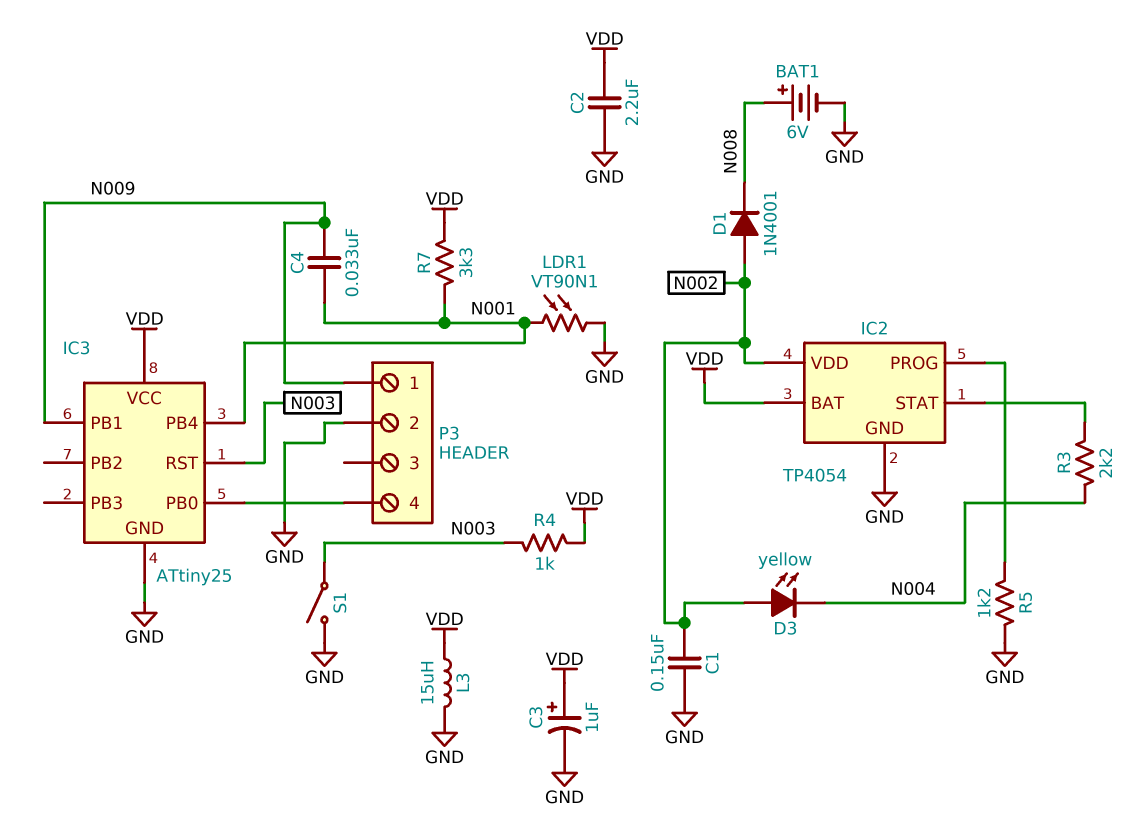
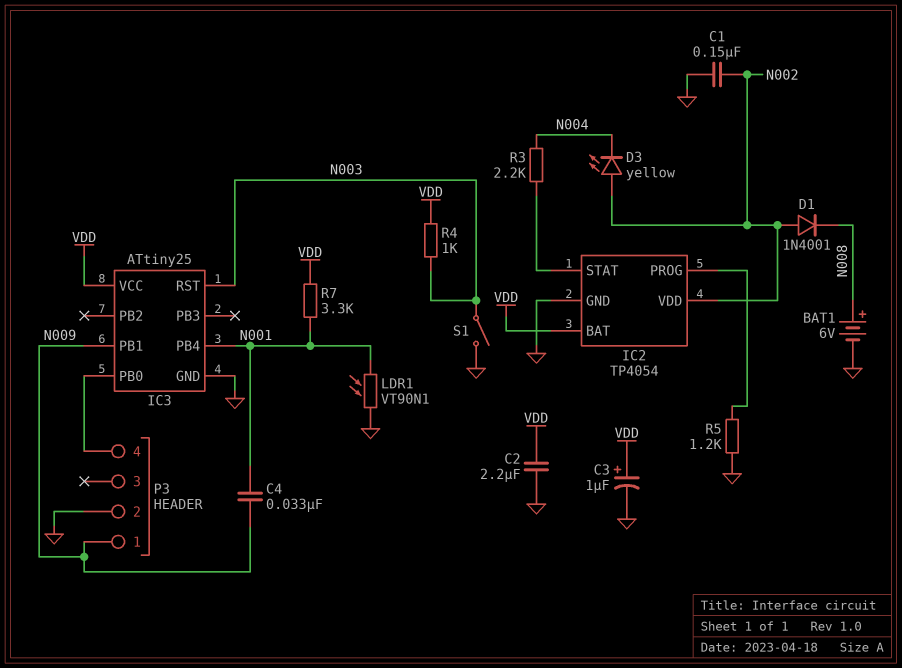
L3: 15uH (GND, VDD) -> none

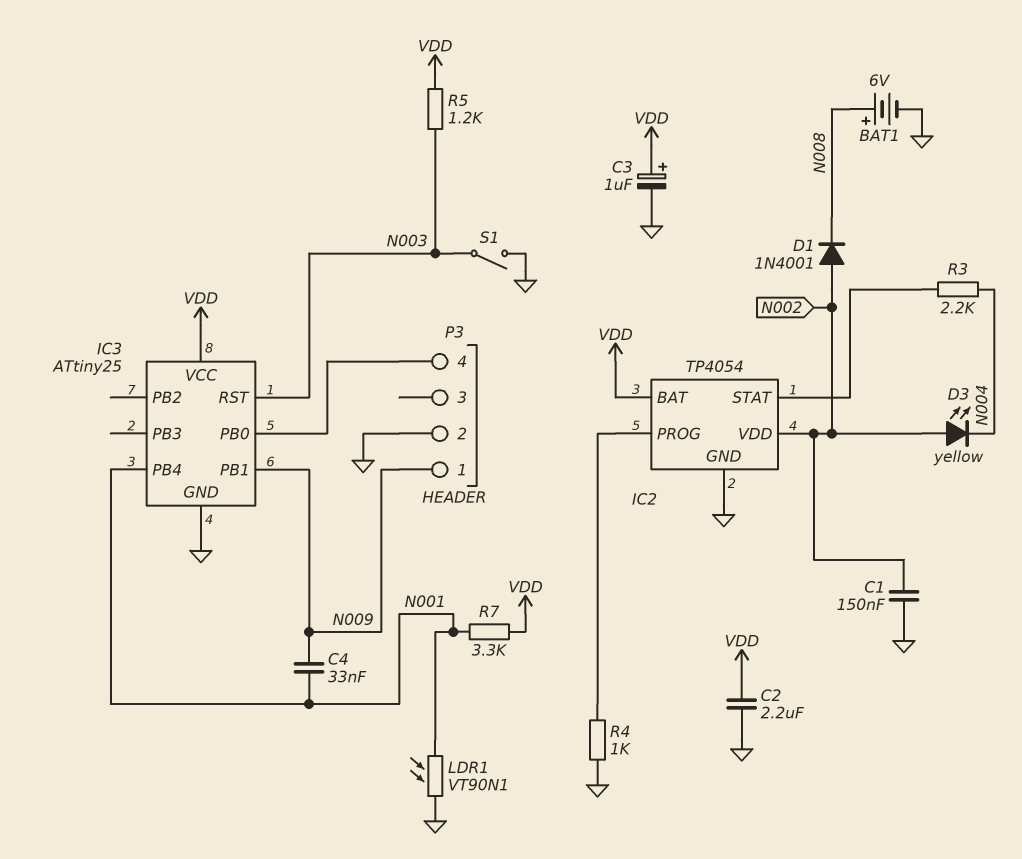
R4: 1k (N003, VDD) -> 1k (GND, IC2/PROG)
R5: 1.2k (GND, IC2/PROG) -> 1.2k (N003, VDD)

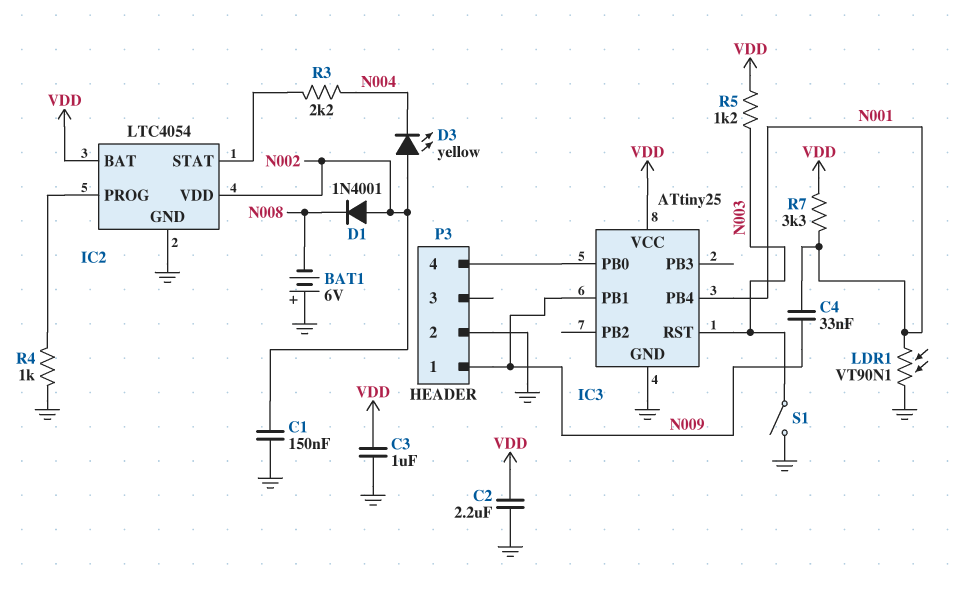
BAT1: 6V (plus N008, minus GND) -> 6V (plus GND, minus N008)
C3: 1uF (plus VDD, minus GND) -> 1uF (GND, VDD)
IC2: TP4054 -> LTC4054

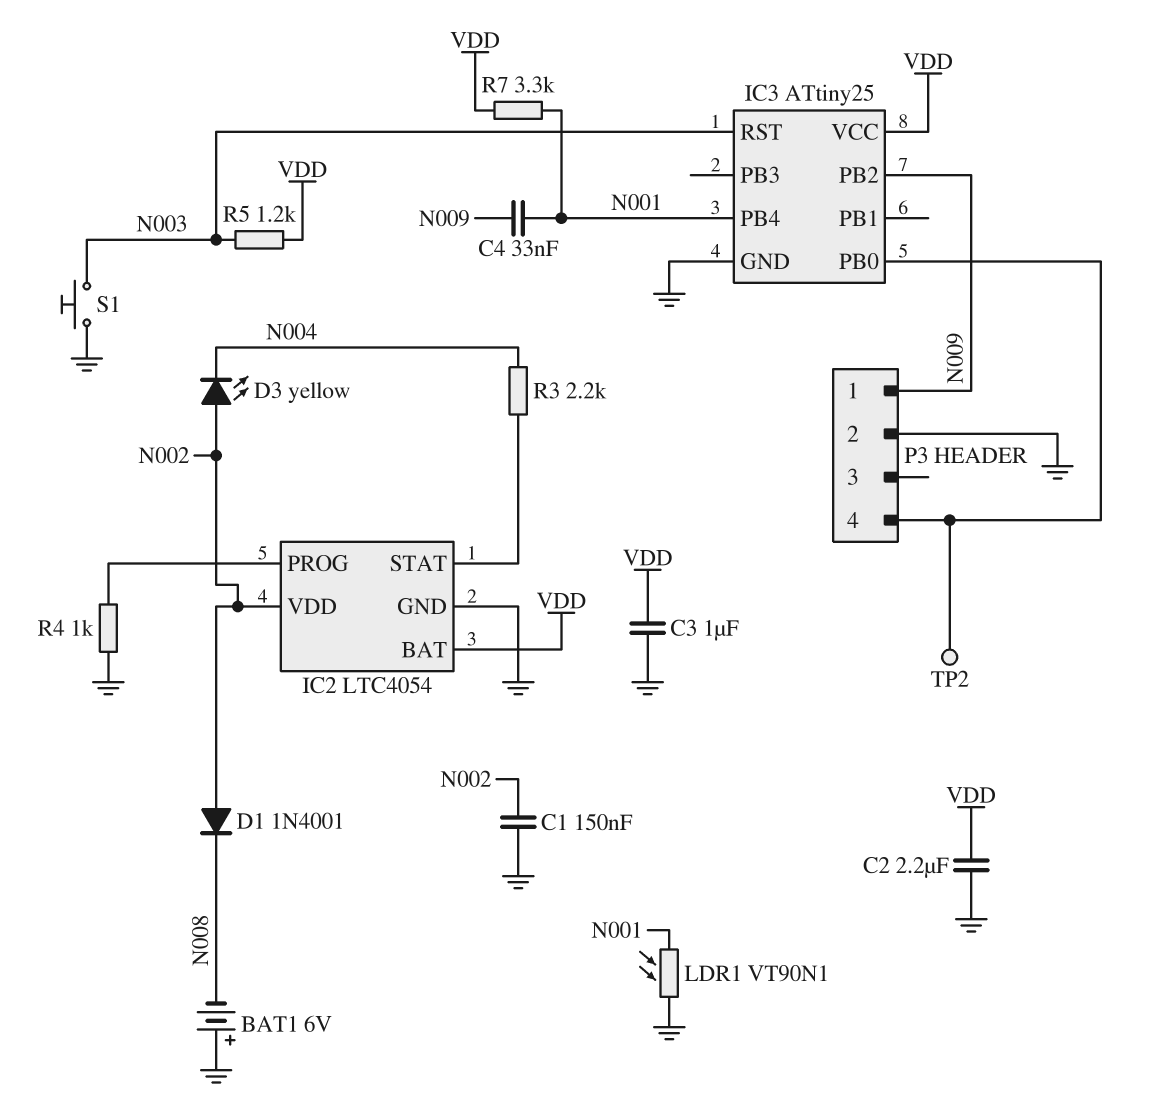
IC3 pin PB1: N009 -> none
IC3 pin PB2: none -> N009
S1: switch (GND, N003) -> button (GND, N003)
TP2: none -> test point (IC3/PB0)

